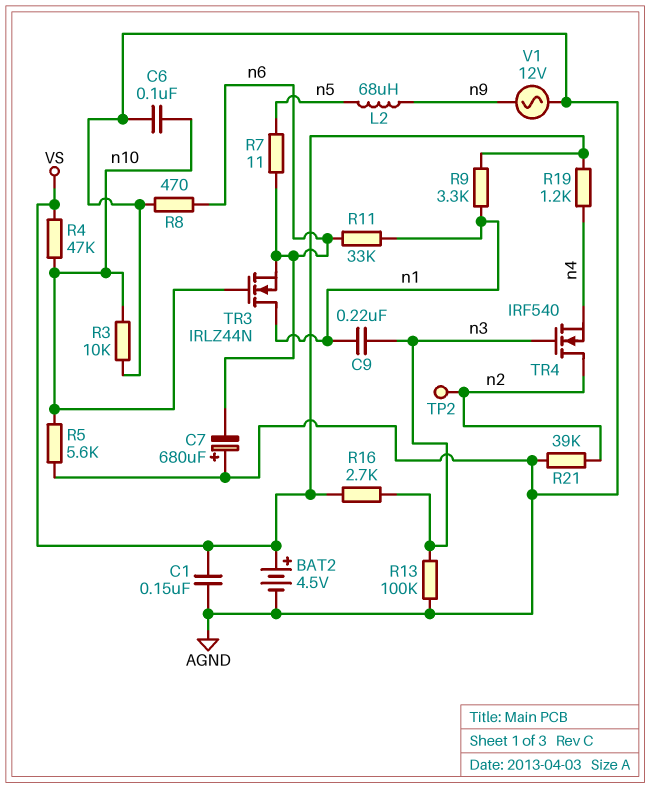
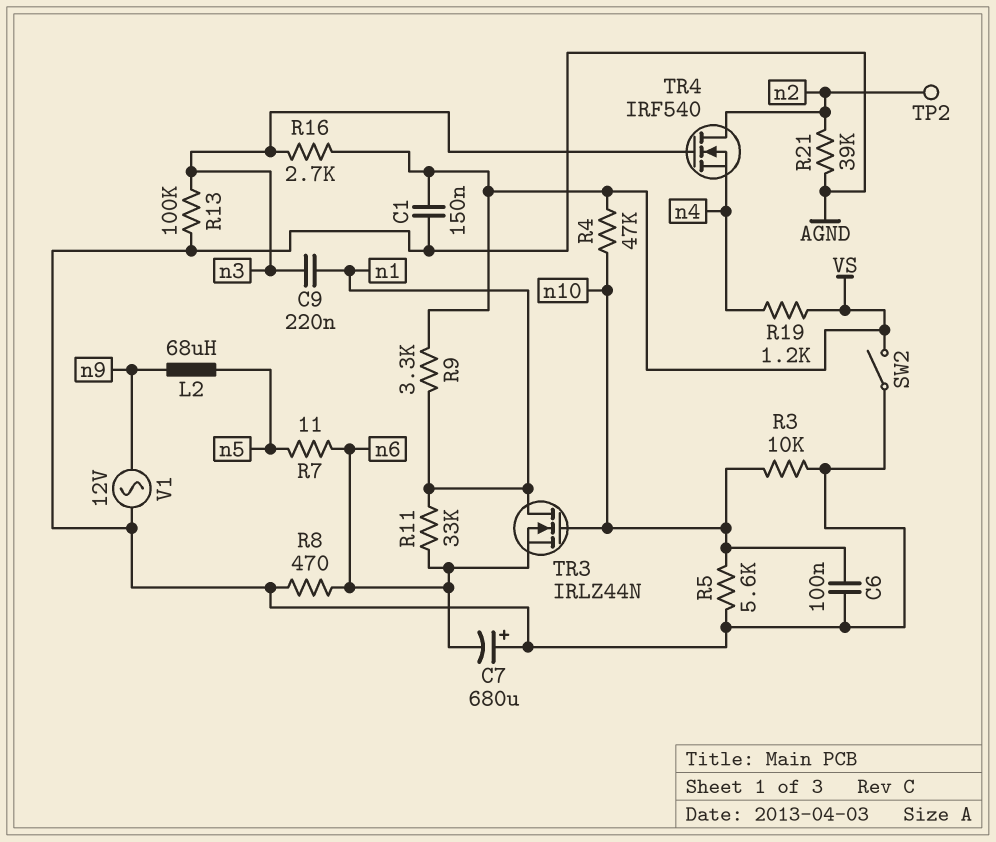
BAT2: 4.5V (plus VS, minus AGND) -> none
SW2: none -> switch (AGND, VS)

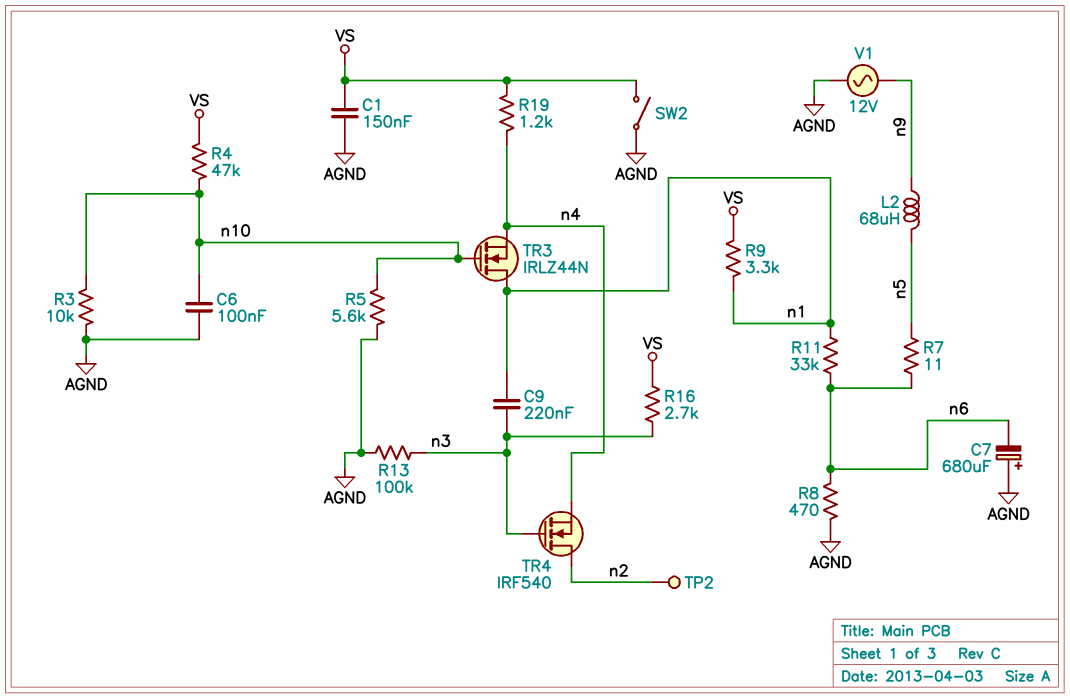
R21: 39k (AGND, n2) -> none
TR3: NMOS IRLZ44N (G n10, D n1, S n6) -> NMOS IRLZ44N (G n10, D n1, S n4)

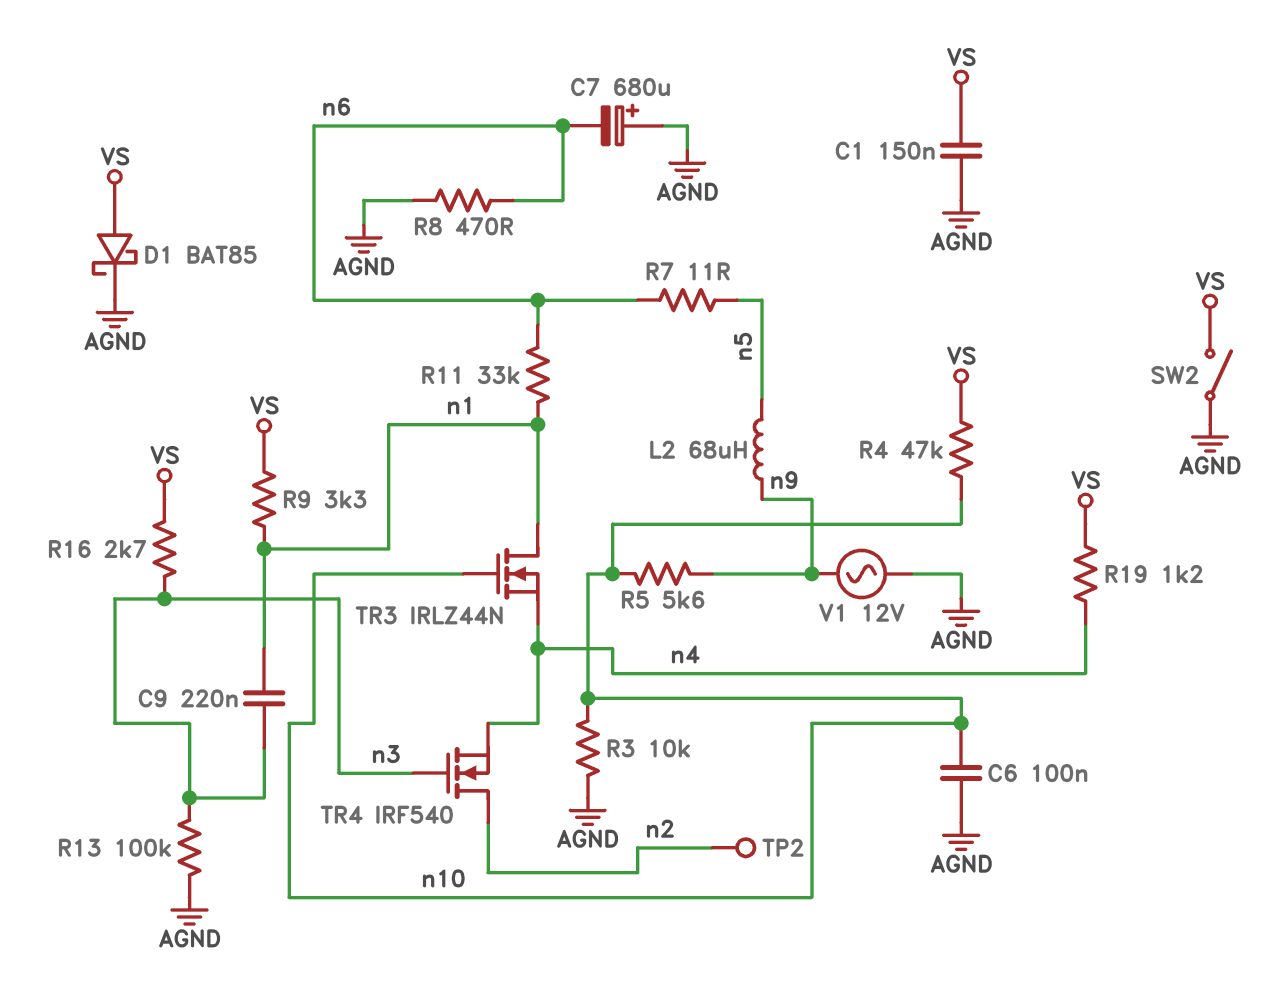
D1: none -> schottky BAT85 (A VS, K AGND)
R5: 5.6k (AGND, n10) -> 5.6k (n9, n10)

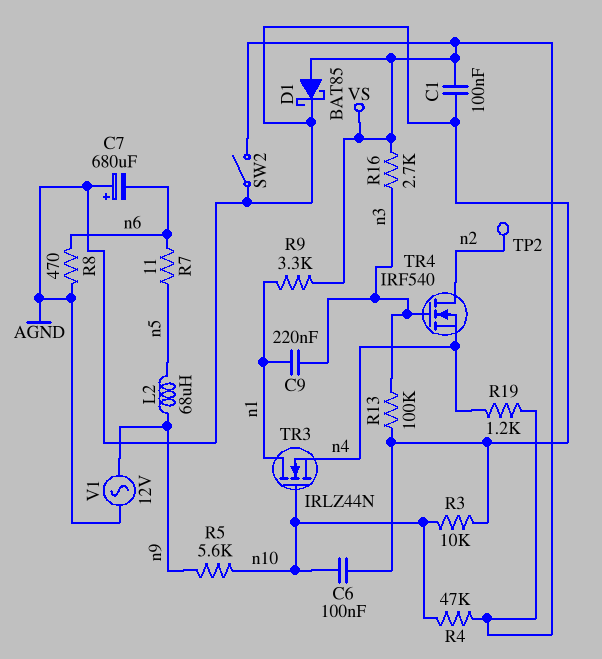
C1: 150nF (AGND, VS) -> 100nF (AGND, VS)
R11: 33k (n1, n6) -> none

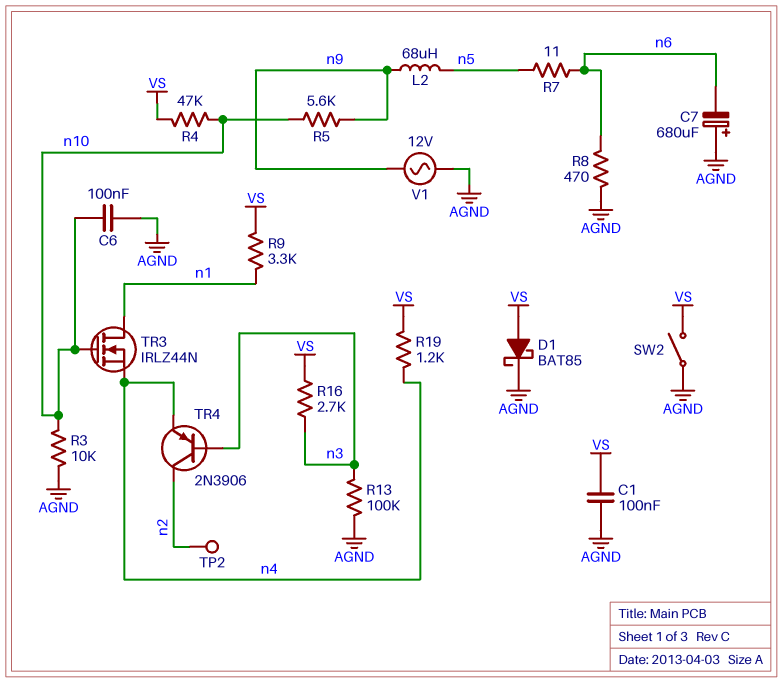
C9: 220nF (n1, n3) -> none
TR4: NMOS IRF540 (G n3, D n2, S n4) -> PNP 2N3906 (B n3, C n2, E n4)

